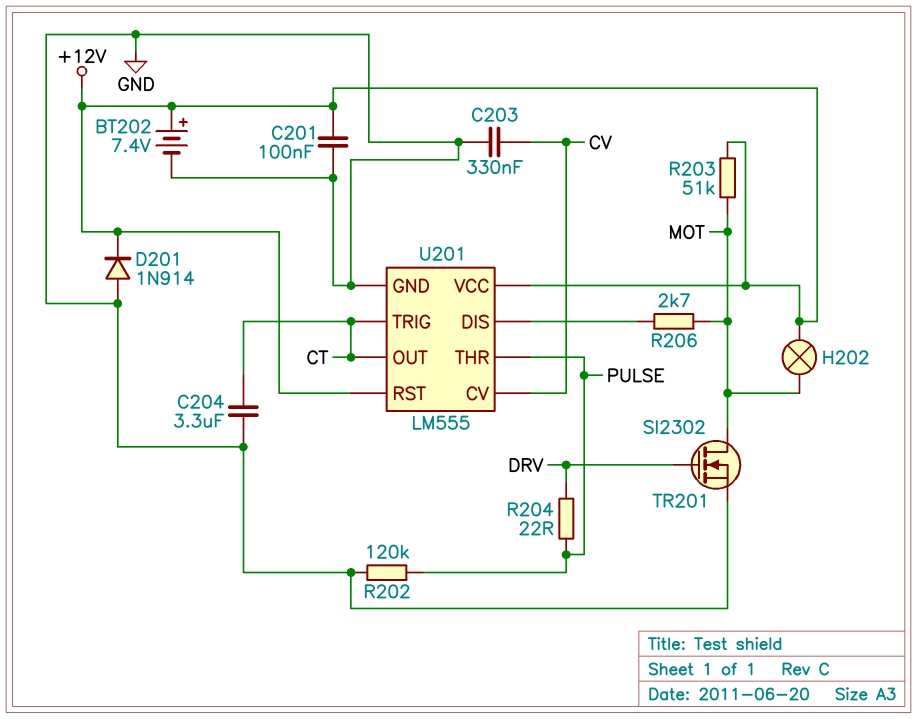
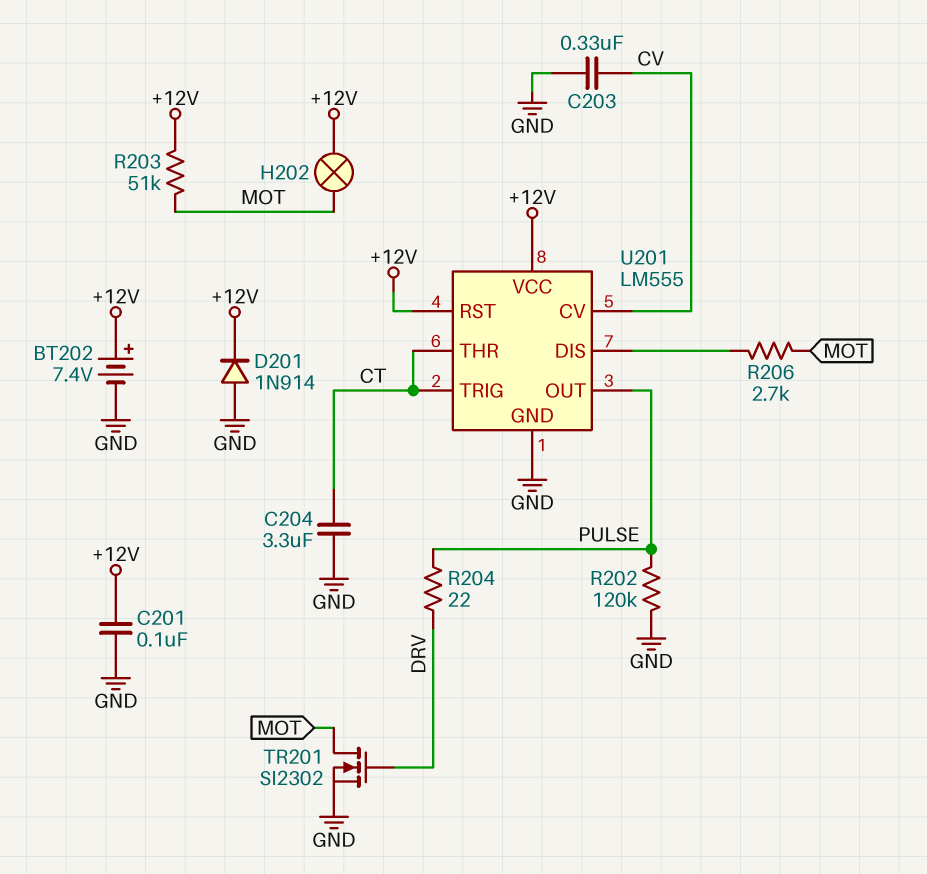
U201 pin OUT: CT -> PULSE
U201 pin THR: PULSE -> CT

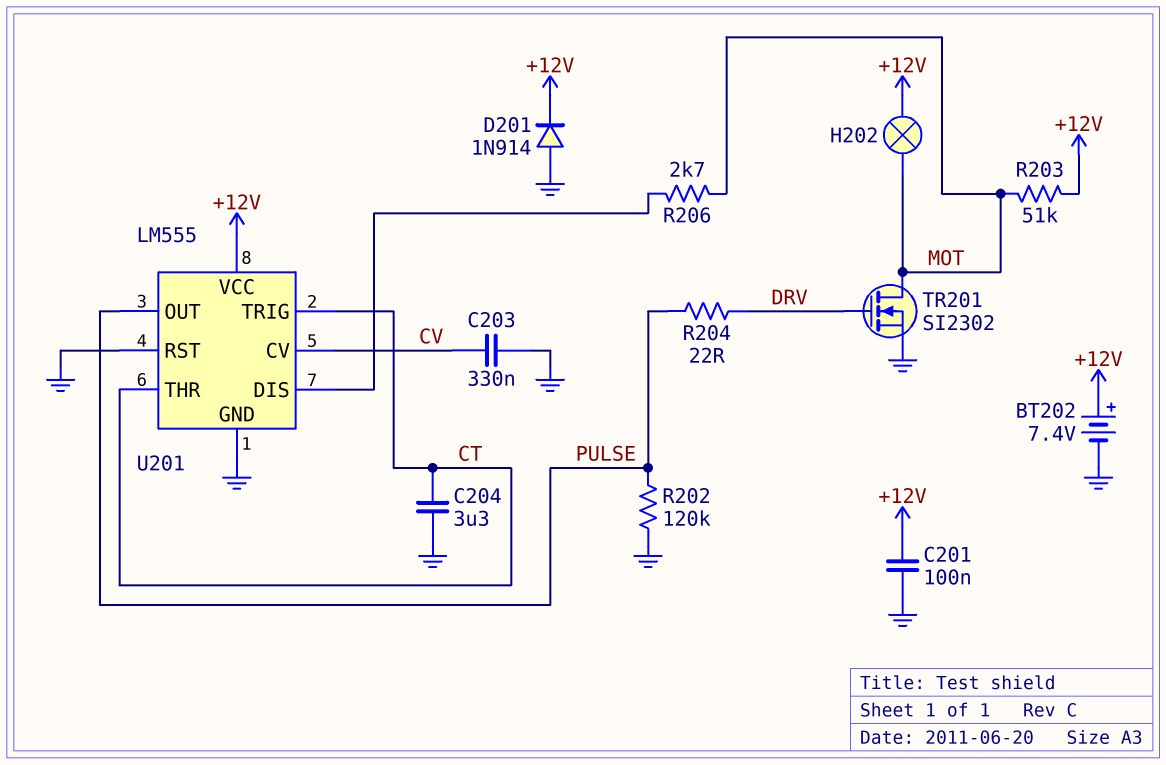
U201 pin RST: +12V -> GND

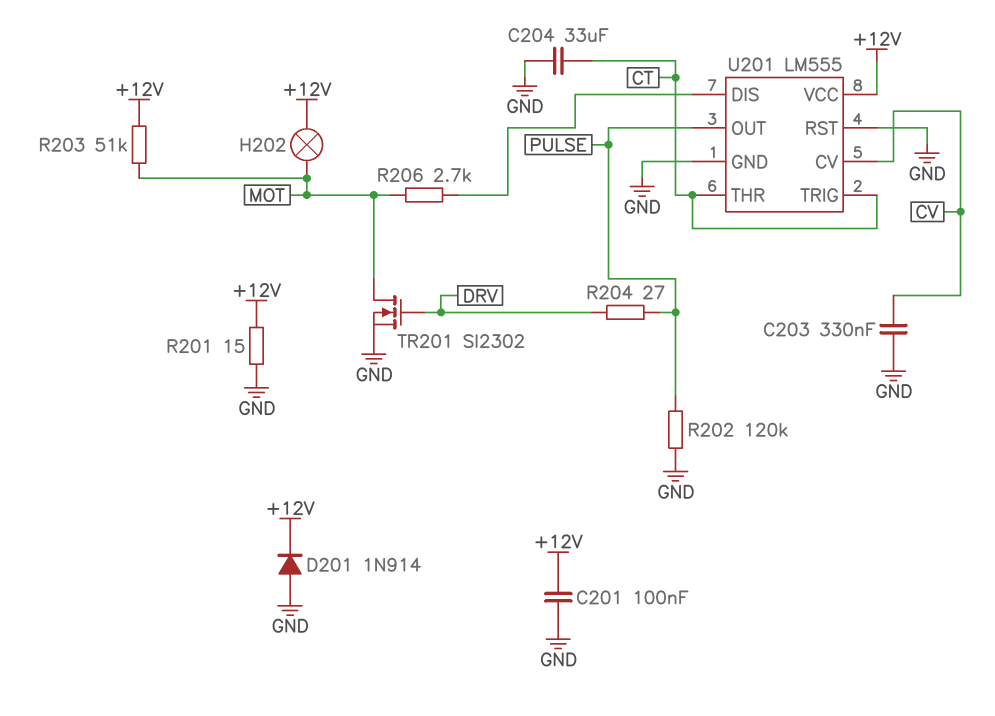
BT202: 7.4V (plus +12V, minus GND) -> none
C204: 3.3uF (CT, GND) -> 33uF (CT, GND)
R201: none -> 15 (+12V, GND)
R204: 22 (DRV, PULSE) -> 27 (DRV, PULSE)

